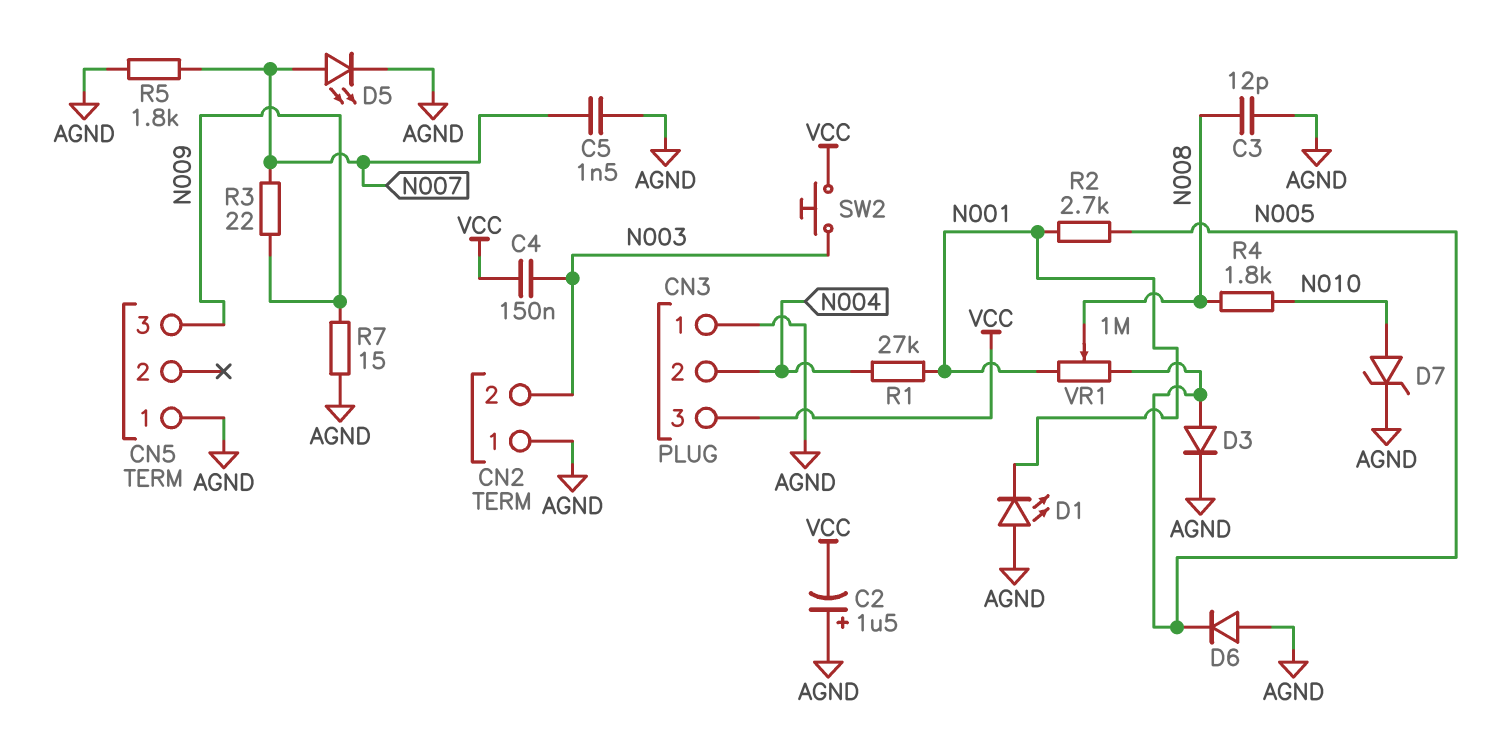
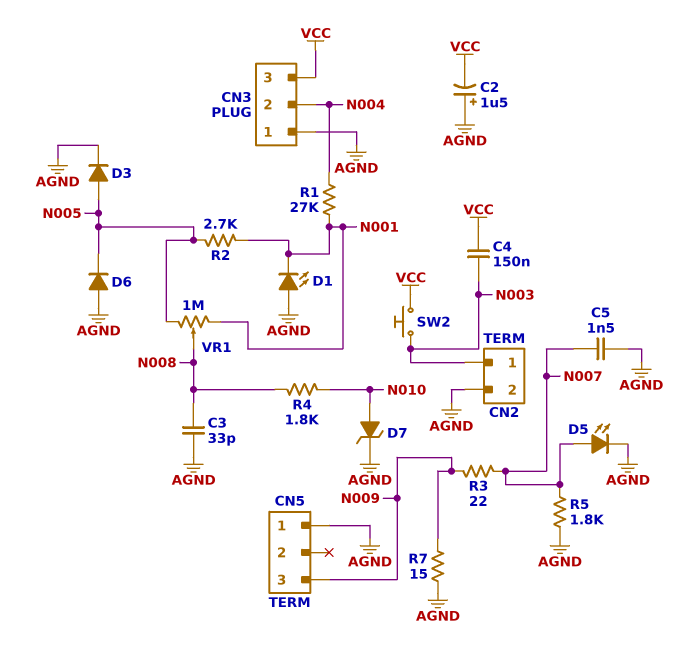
C3: 12pF (AGND, N008) -> 33pF (AGND, N008)
CN2 pin 1: AGND -> N003
CN2 pin 2: N003 -> AGND

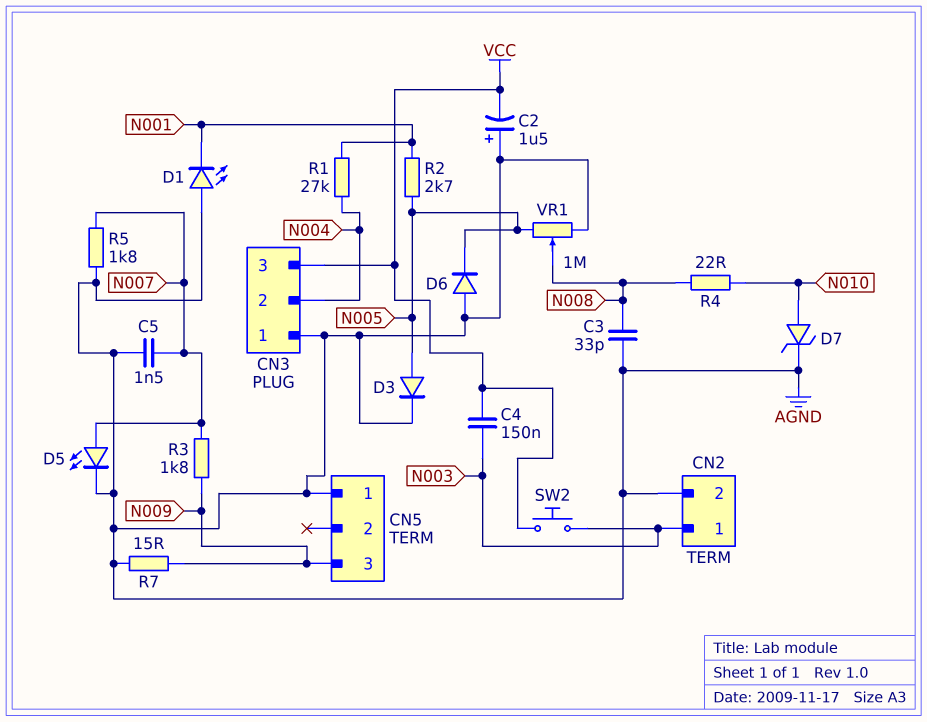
R3: 22 (N007, N009) -> 1.8k (N007, N009)
R4: 1.8k (N008, N010) -> 22 (N008, N010)
VR1: 1M (N001, N005, wiper N008) -> 1M (AGND, N005, wiper N008)

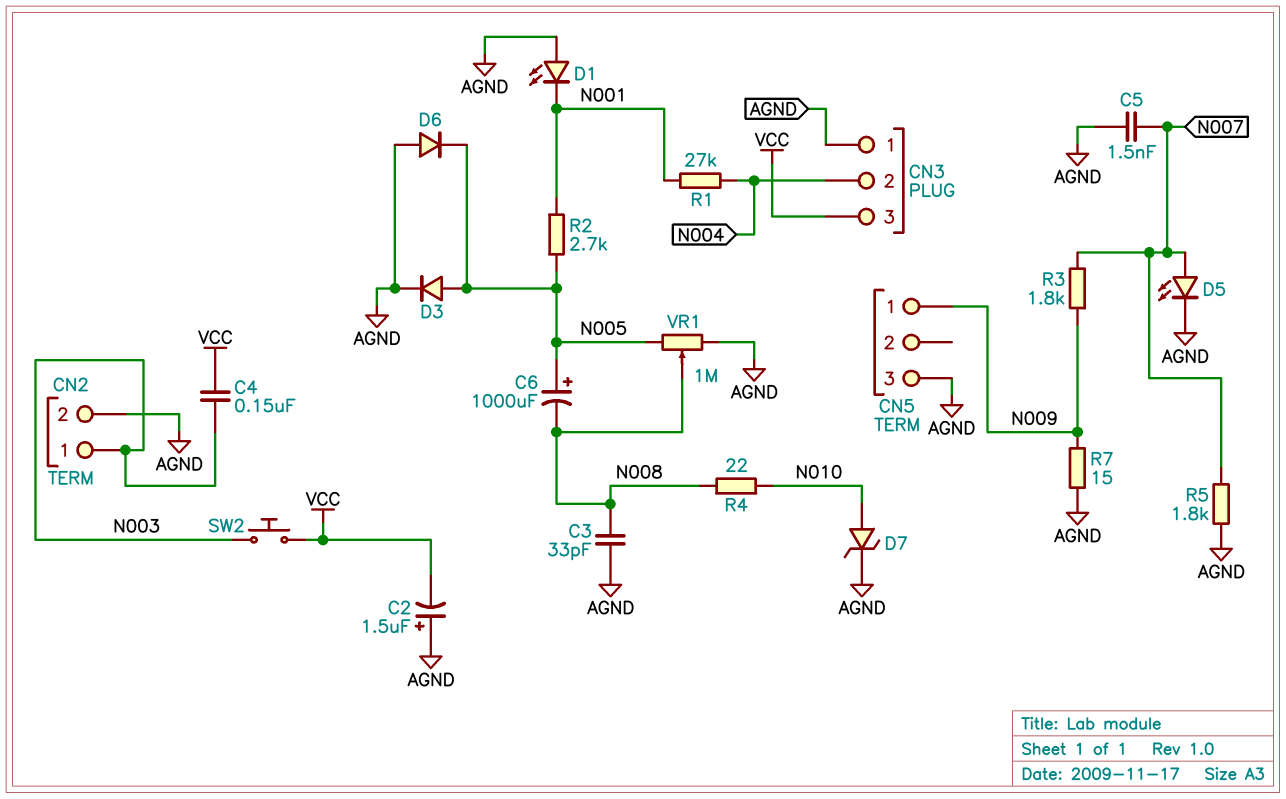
C6: none -> 1000uF (plus N005, minus N008)
CN5 pin 1: AGND -> N009
CN5 pin 3: N009 -> AGND

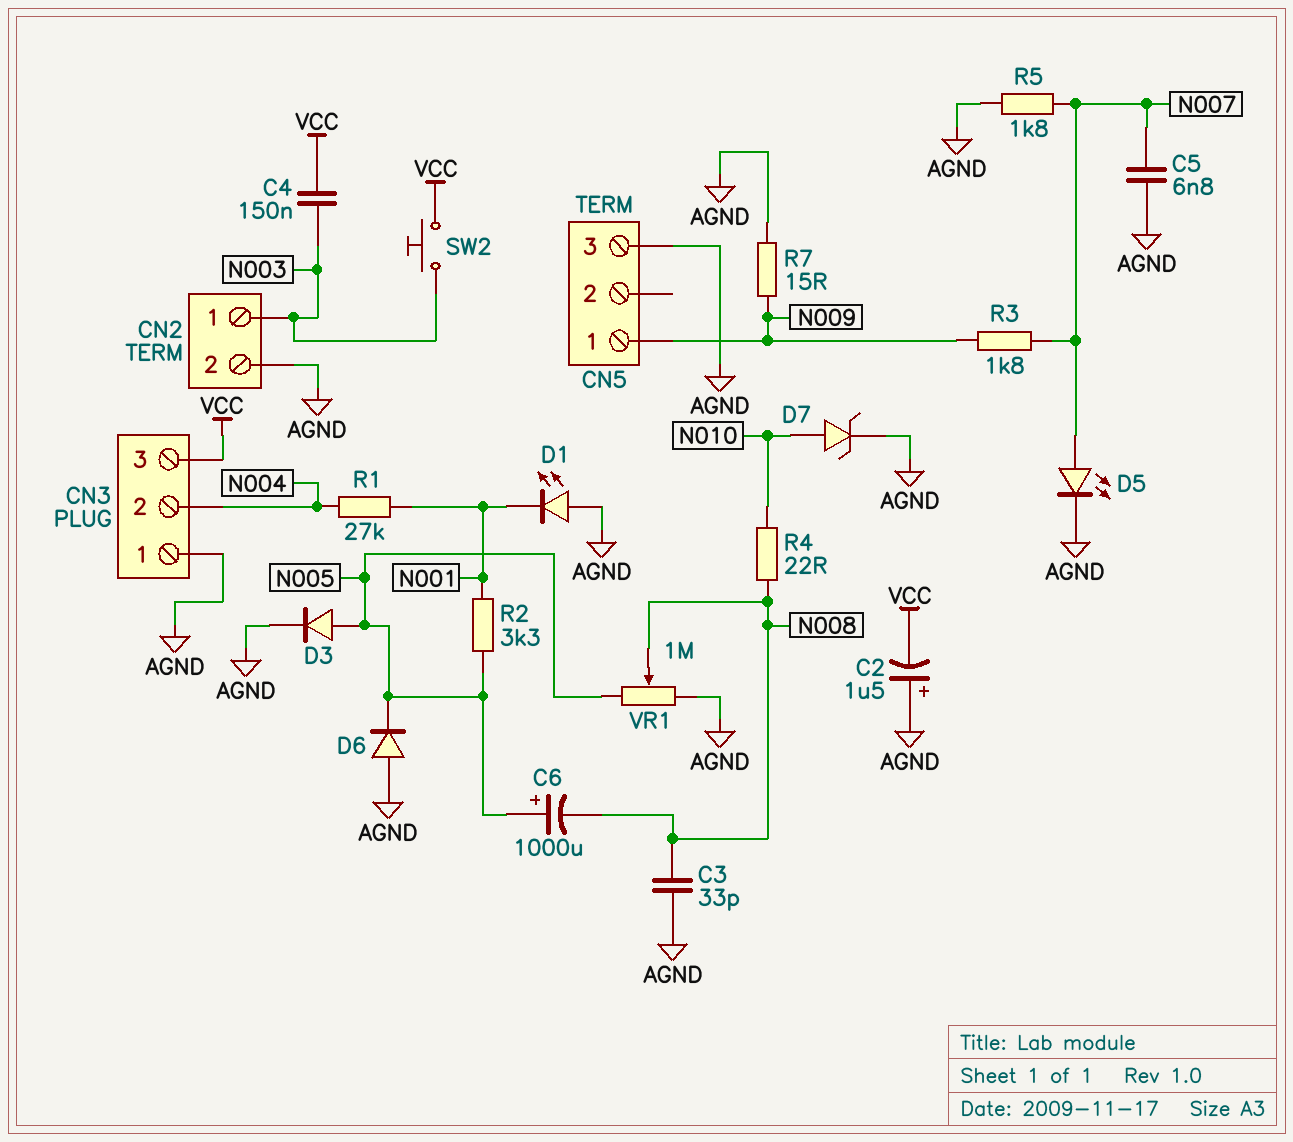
C5: 1.5nF (AGND, N007) -> 6.8nF (AGND, N007)
R2: 2.7k (N001, N005) -> 3.3k (N001, N005)

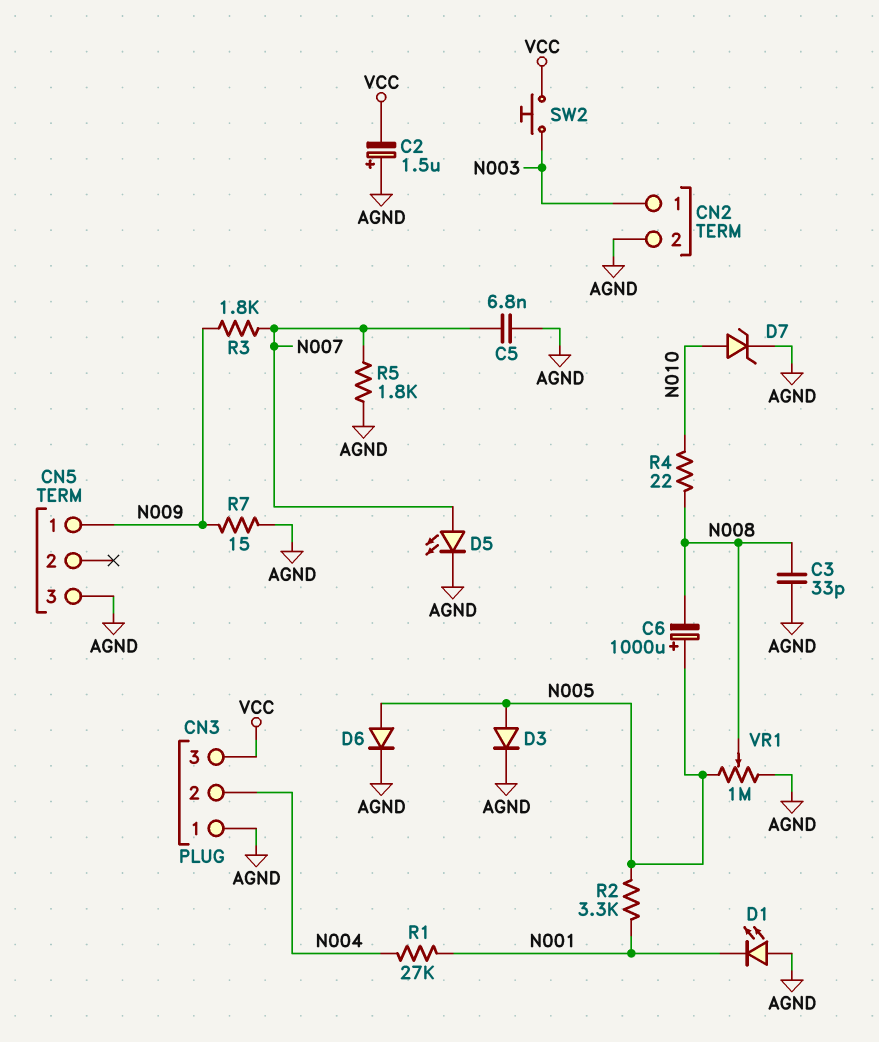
C4: 150nF (N003, VCC) -> none
D6: diode (A AGND, K N005) -> diode (A N005, K AGND)

